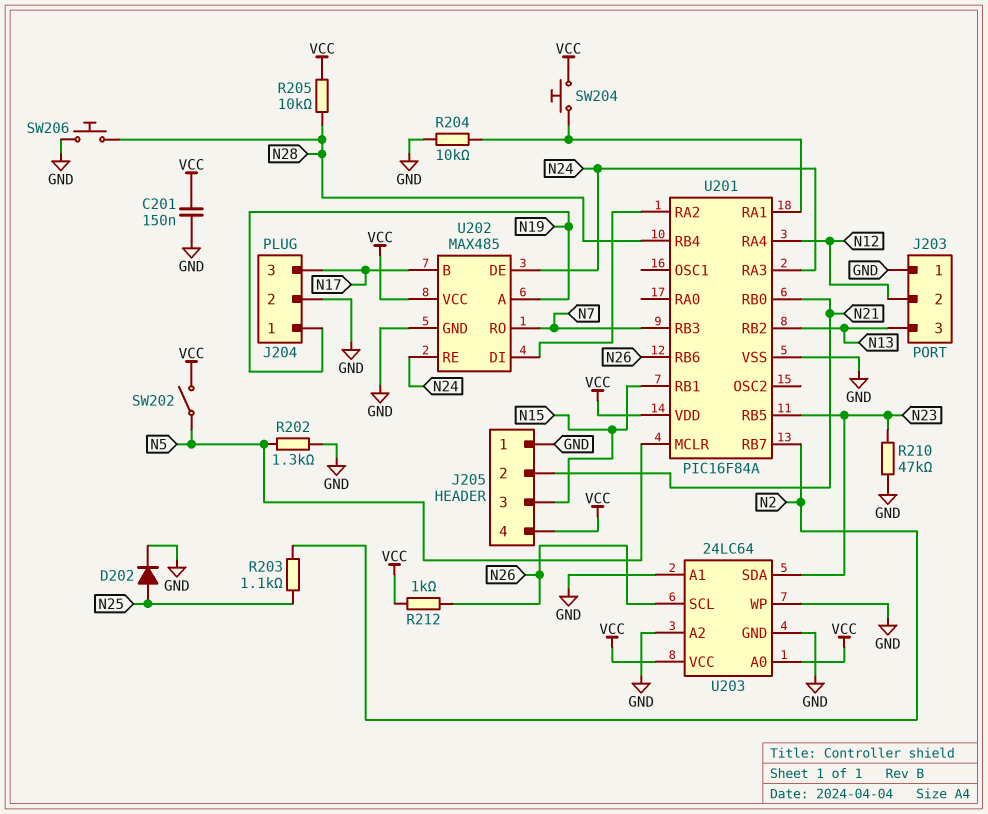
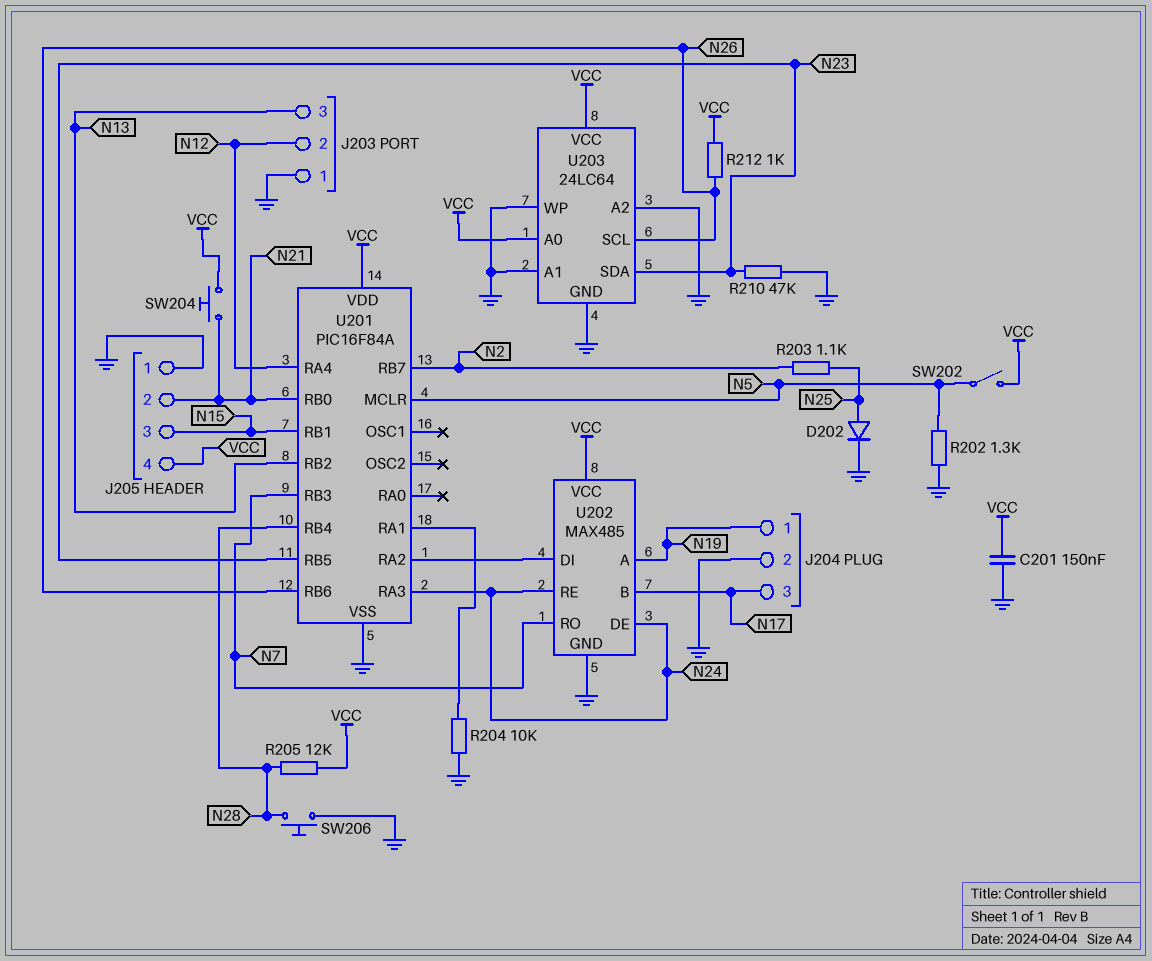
R205: 10k (N28, VCC) -> 12k (N28, VCC)
SW204: button (U201/RA1, VCC) -> button (N21, VCC)

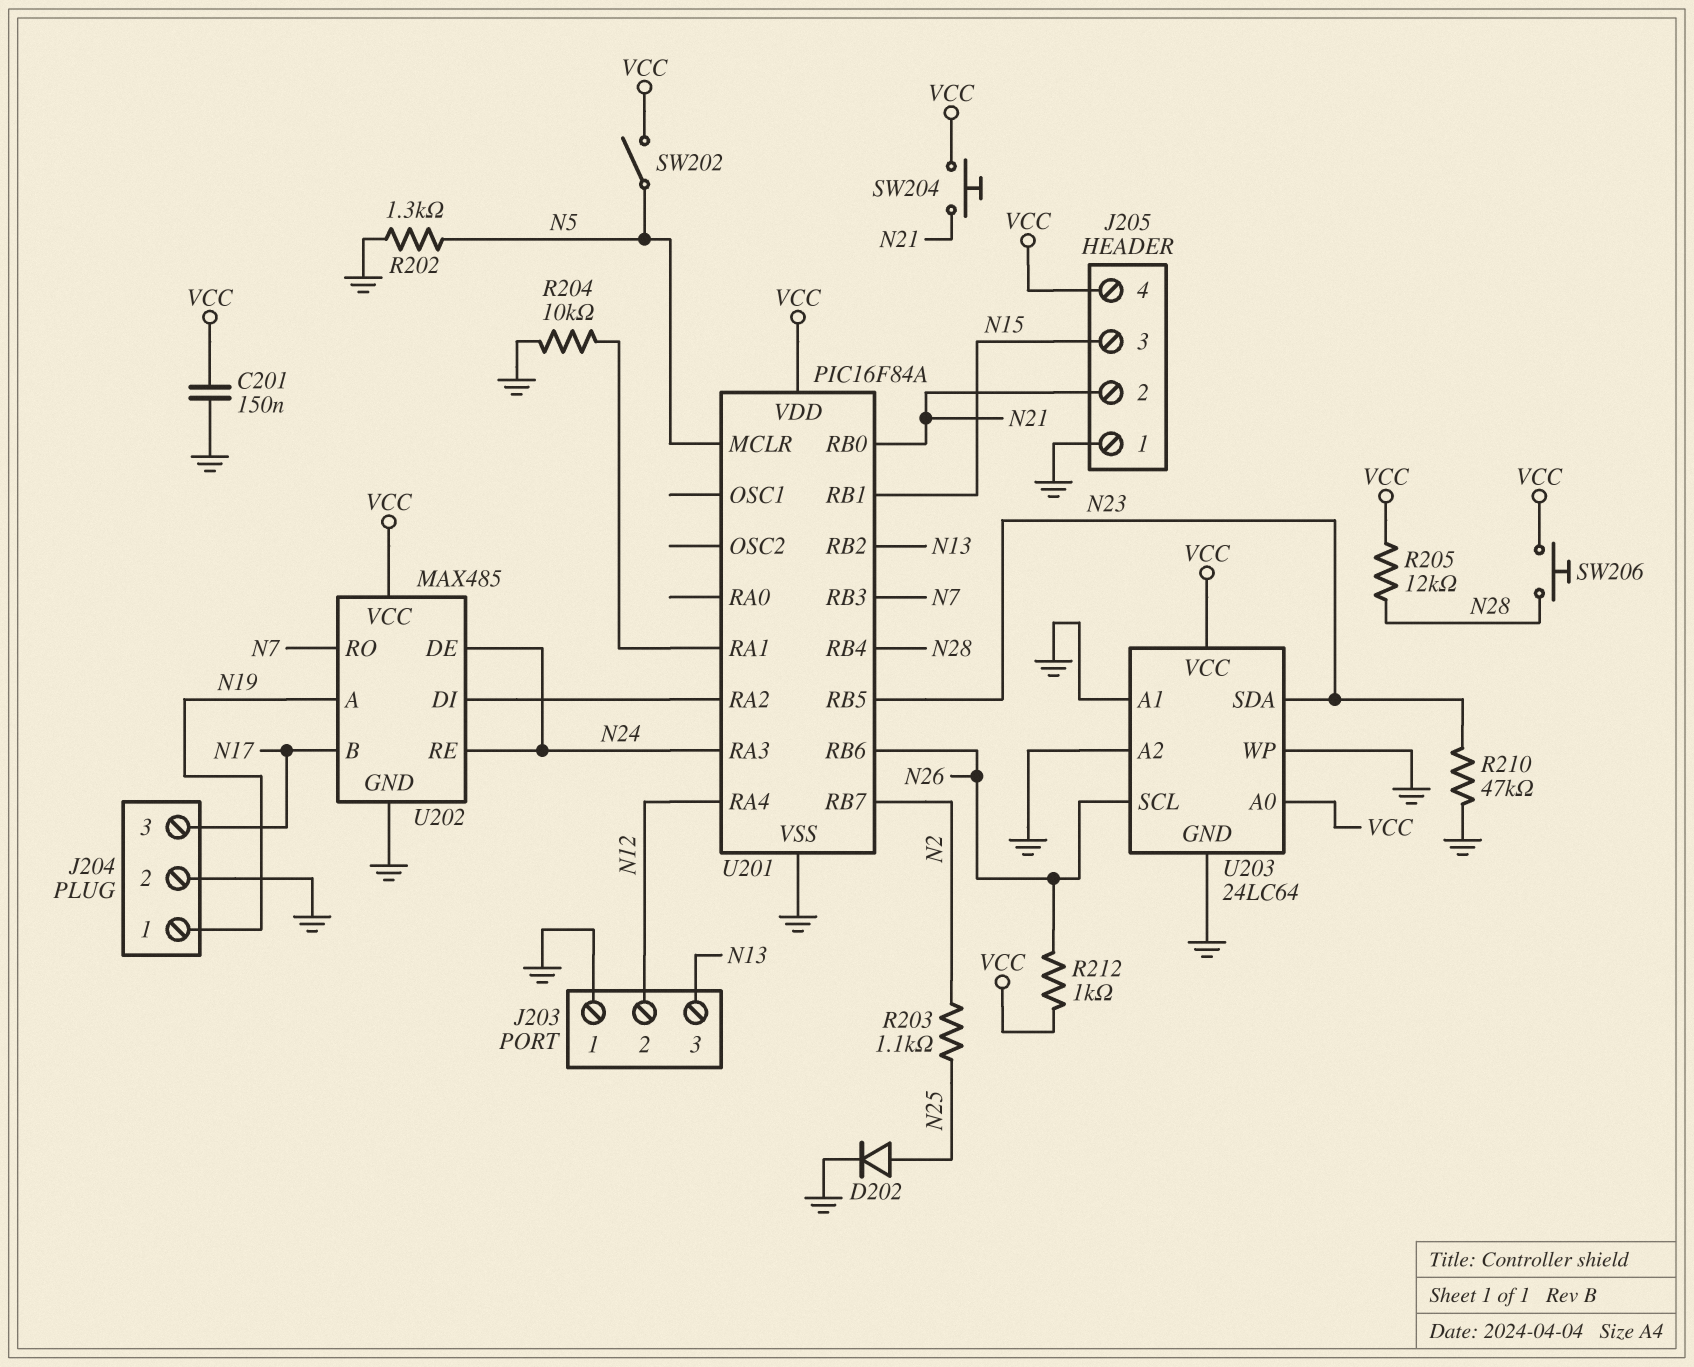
SW206: button (GND, N28) -> button (N28, VCC)

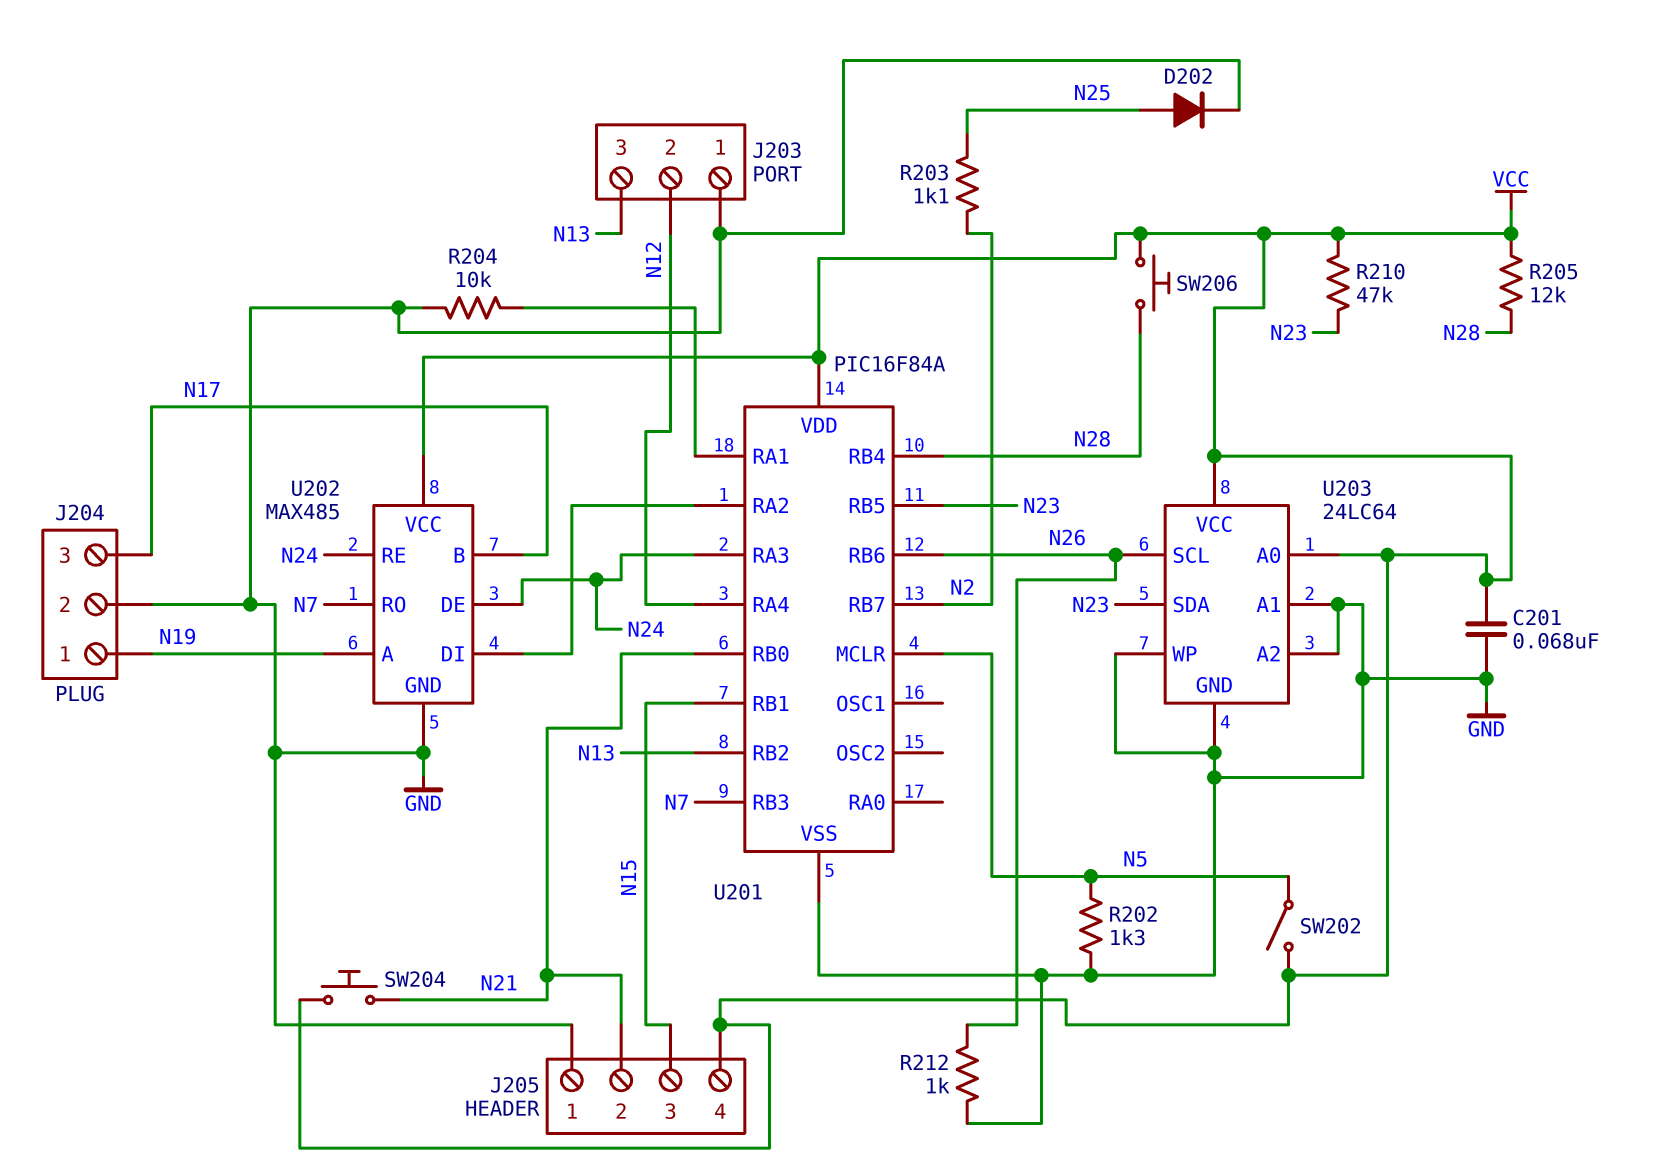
C201: 150nF (GND, VCC) -> 68nF (GND, VCC)
R210: 47k (GND, N23) -> 47k (N23, VCC)
R212: 1k (N26, VCC) -> 1k (GND, N26)

